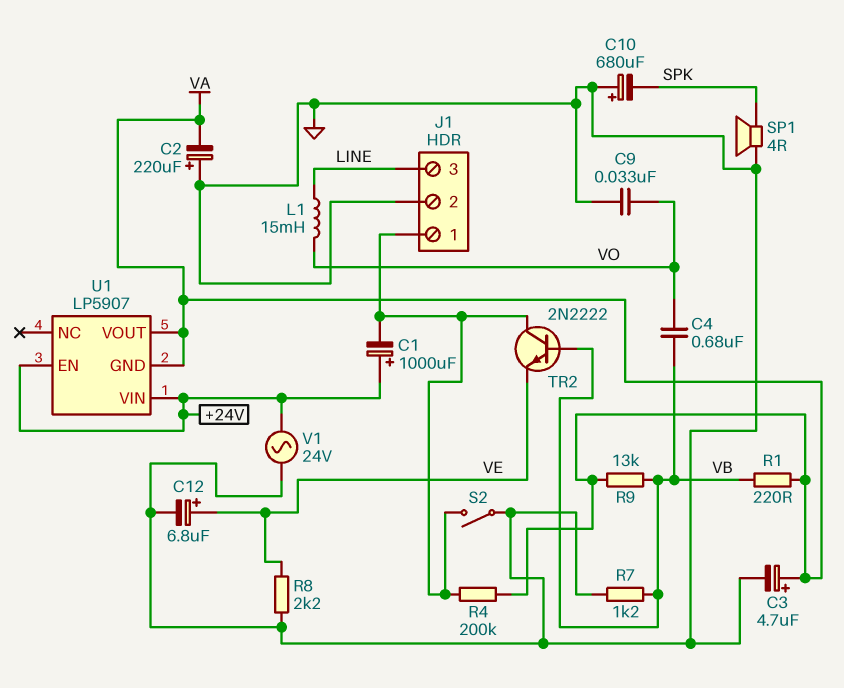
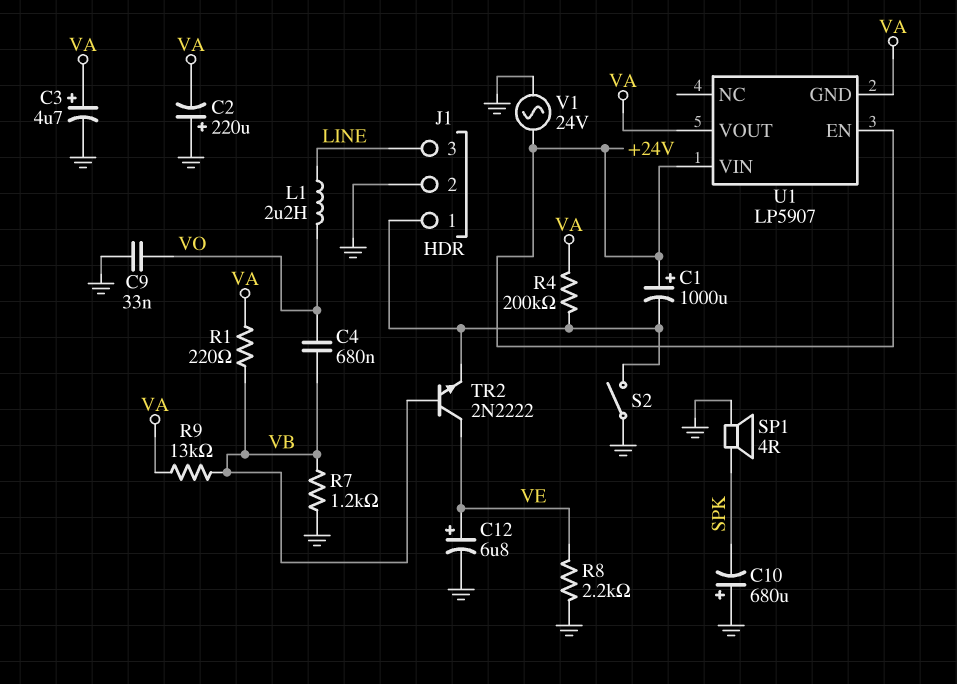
L1: 15mH (LINE, VO) -> 2.2uH (LINE, VO)
TR2: NPN 2N2222 (B VB, C J1/1, E VE) -> NPN 2N2222 (B VB, C VE, E J1/1)

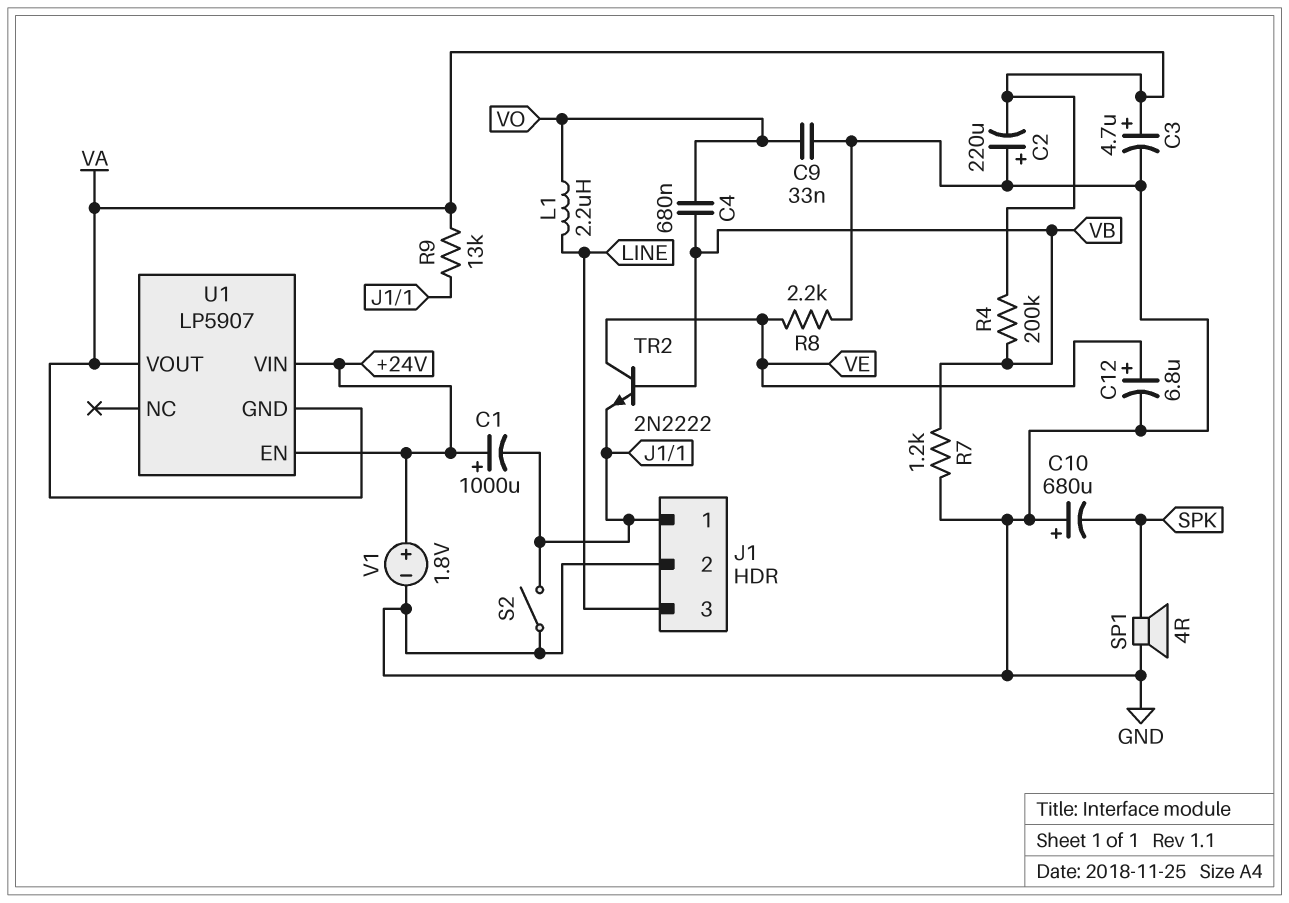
R1: 220 (VA, VB) -> none
R4: 200k (J1/1, VA) -> 200k (VA, VB)
R9: 13k (VA, VB) -> 13k (J1/1, VA)
V1: AC 24V (+24V, GND) -> 1.8V (plus +24V, minus GND)

